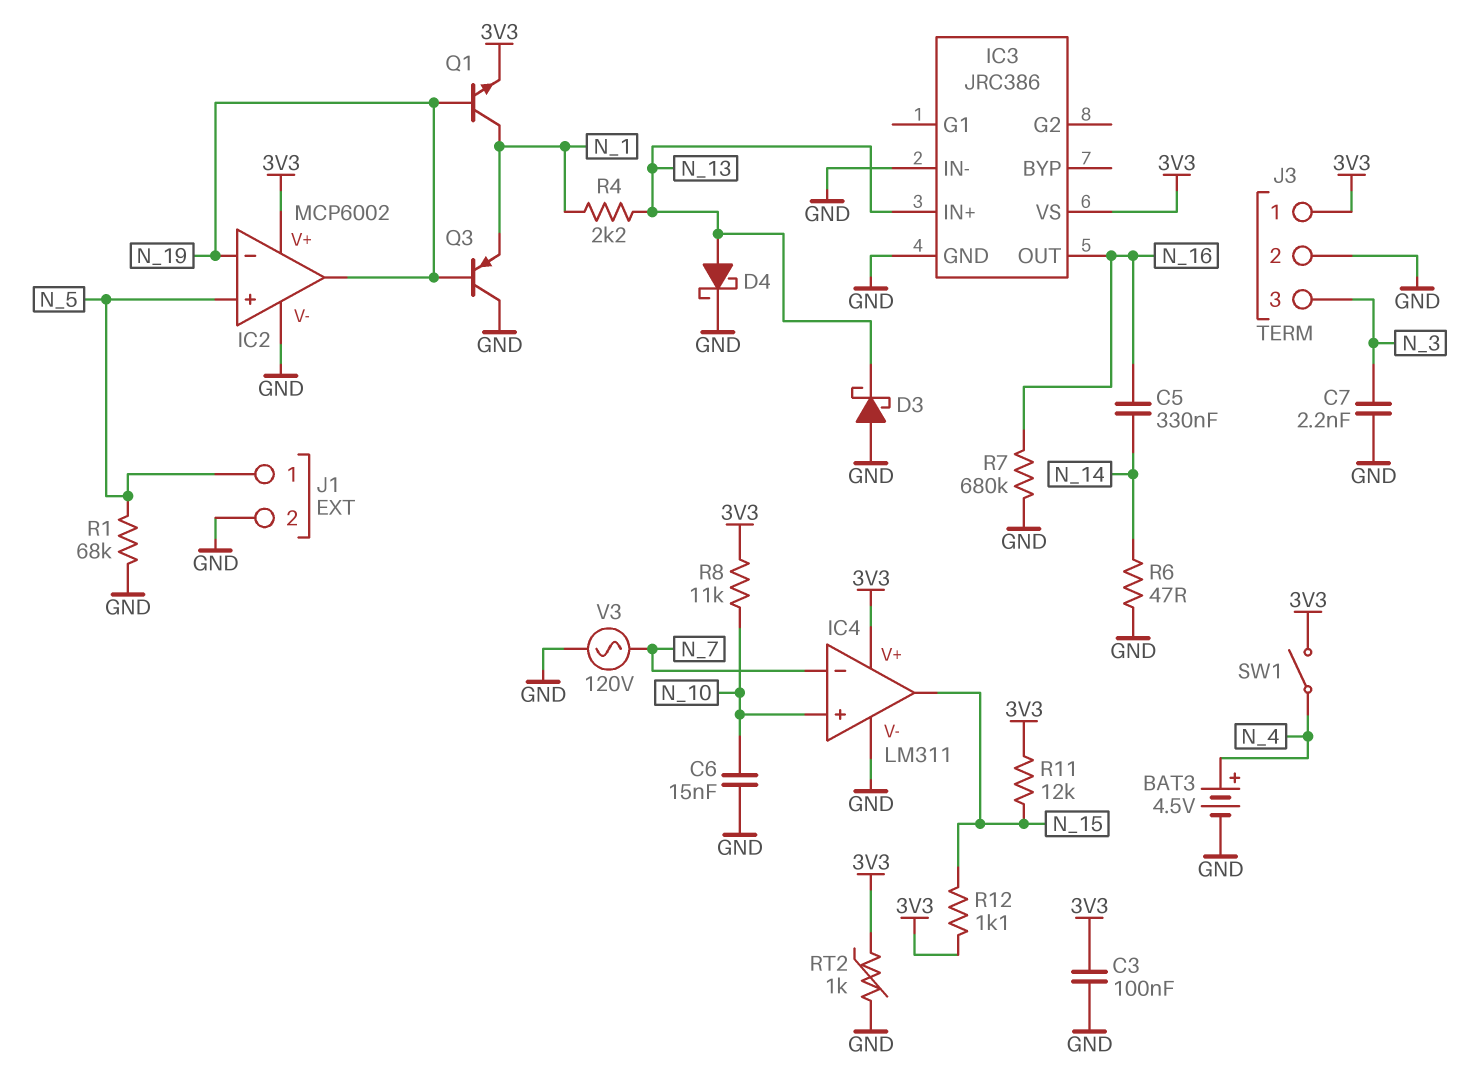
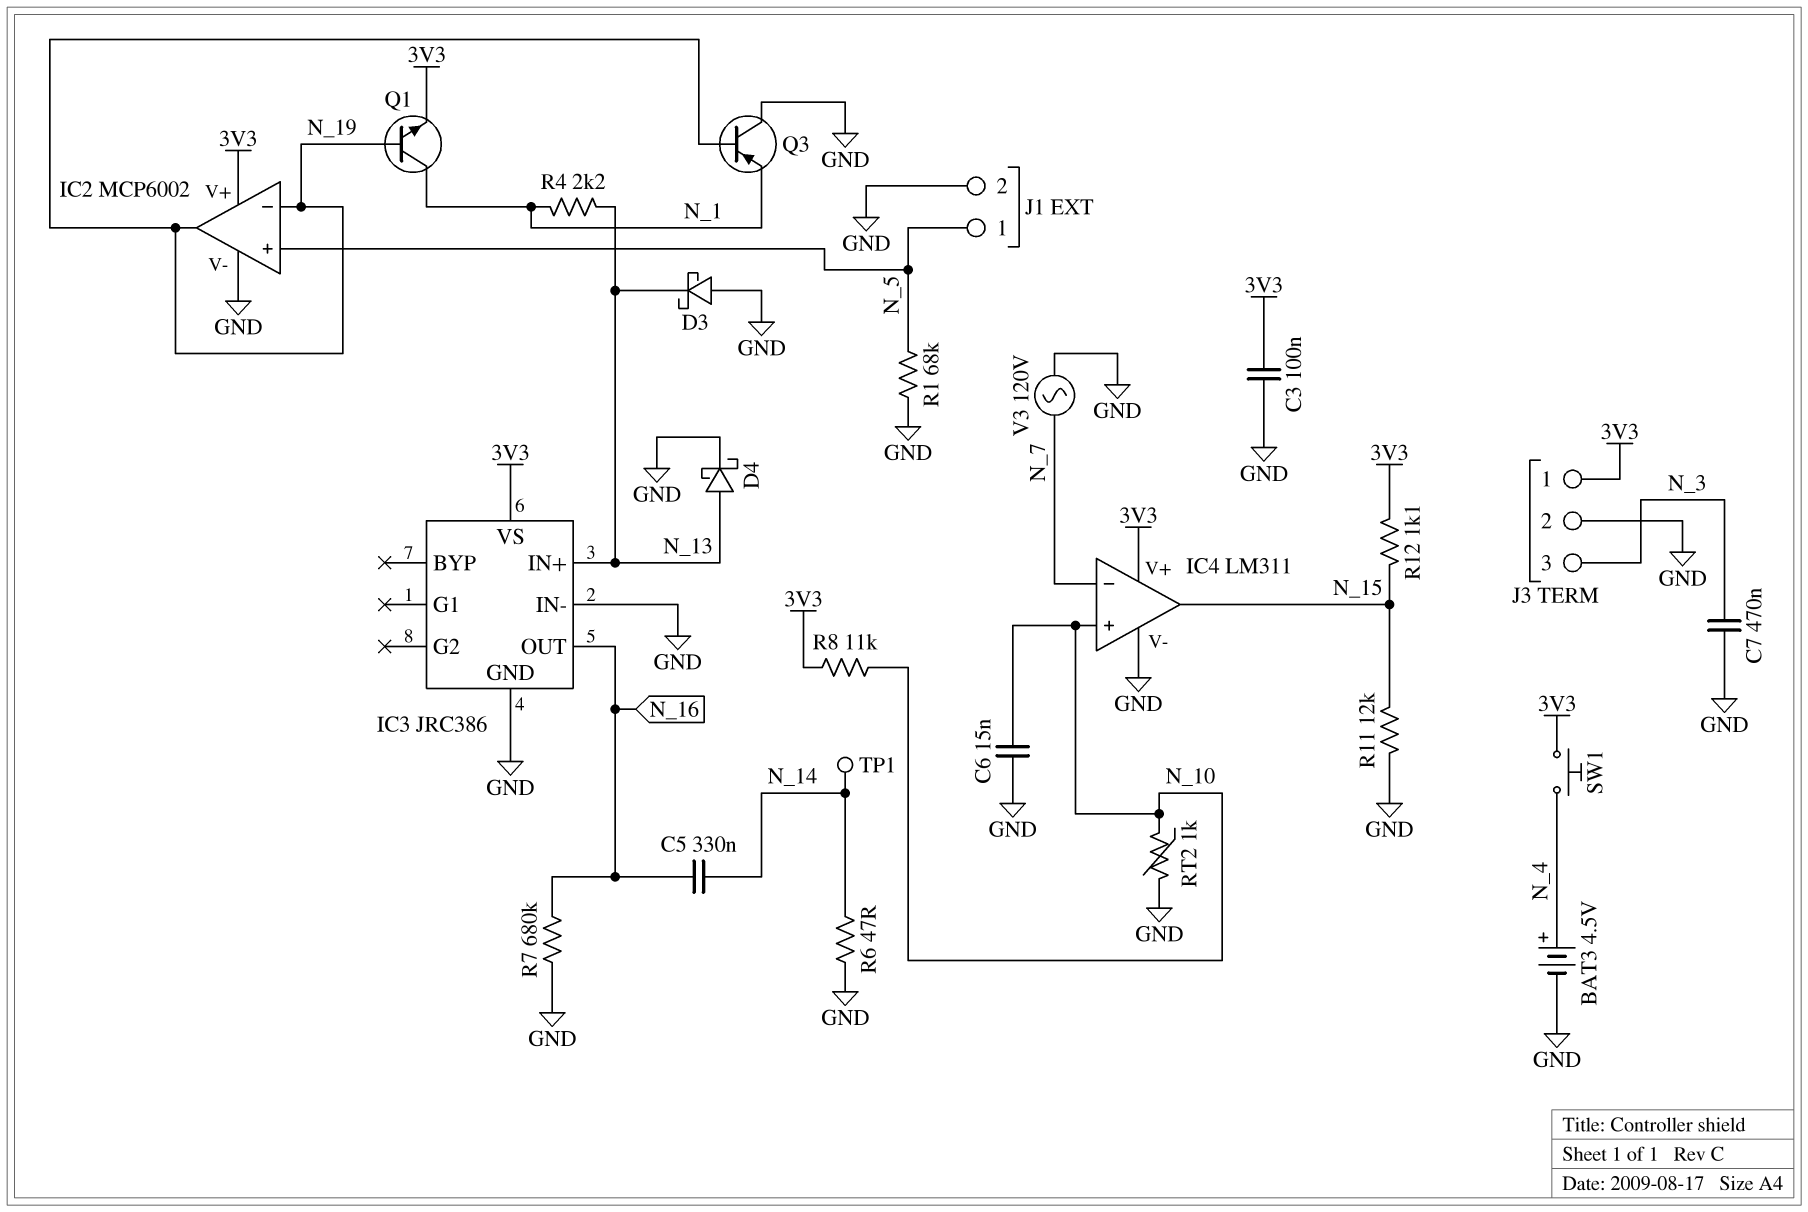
C7: 2.2nF (GND, N_3) -> 470nF (GND, N_3)
R11: 12k (3V3, N_15) -> 12k (GND, N_15)
RT2: 1k (3V3, GND) -> 1k (GND, N_10)
SW1: switch (3V3, N_4) -> button (3V3, N_4)
TP1: none -> test point (N_14)

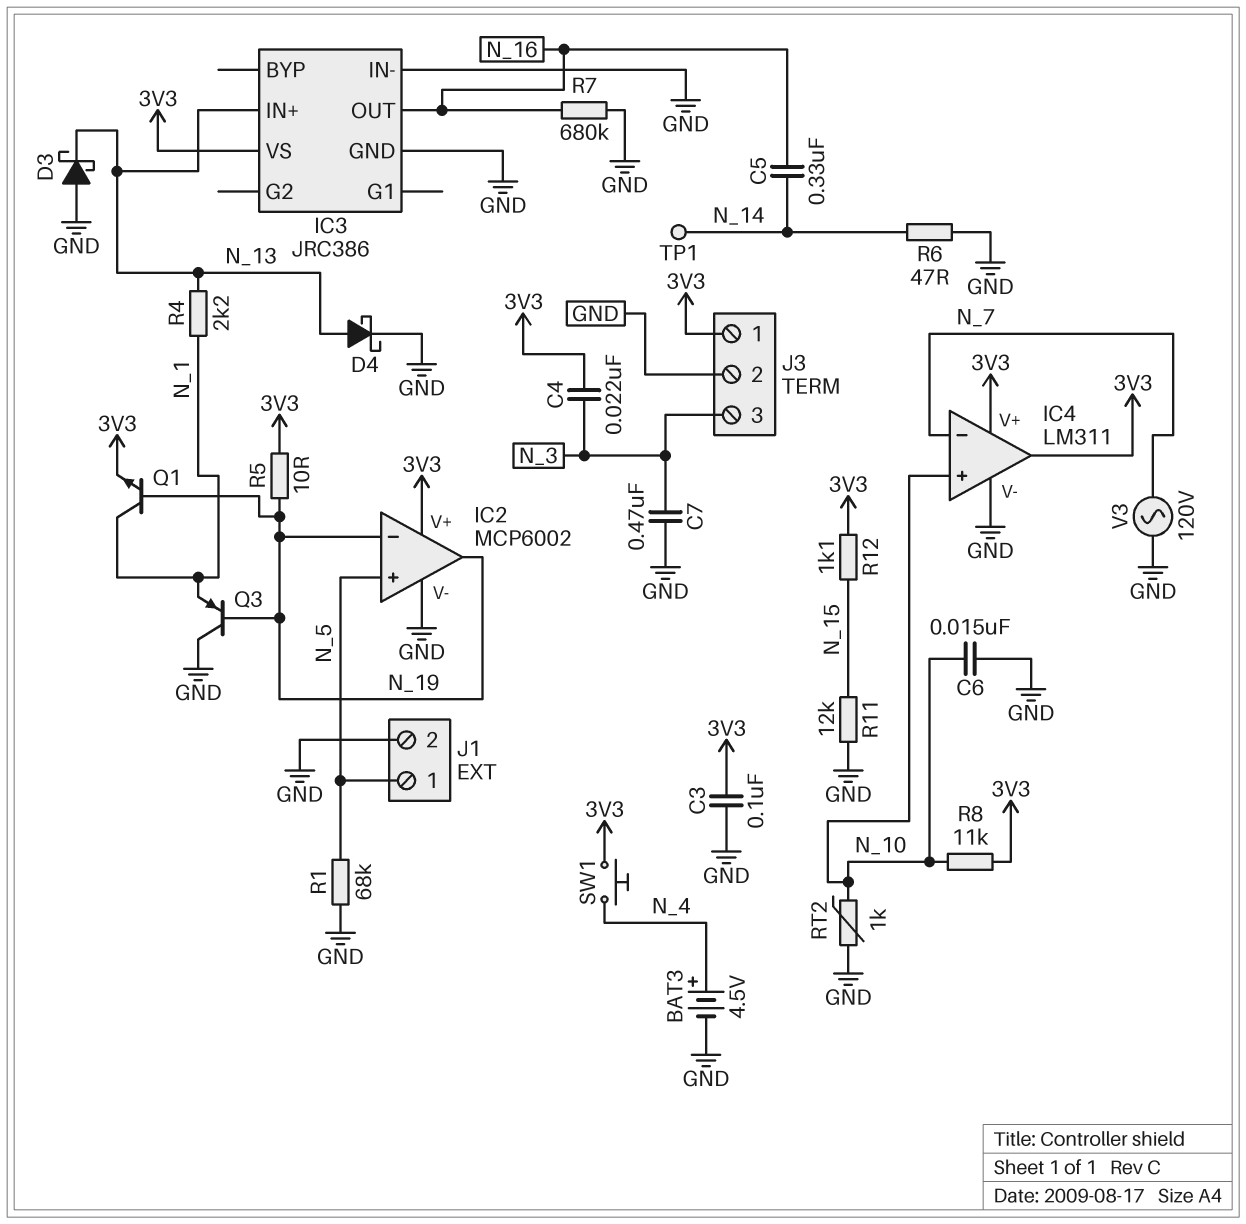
C4: none -> 22nF (3V3, N_3)
IC4 pin out: N_15 -> 3V3
R5: none -> 10 (3V3, N_19)

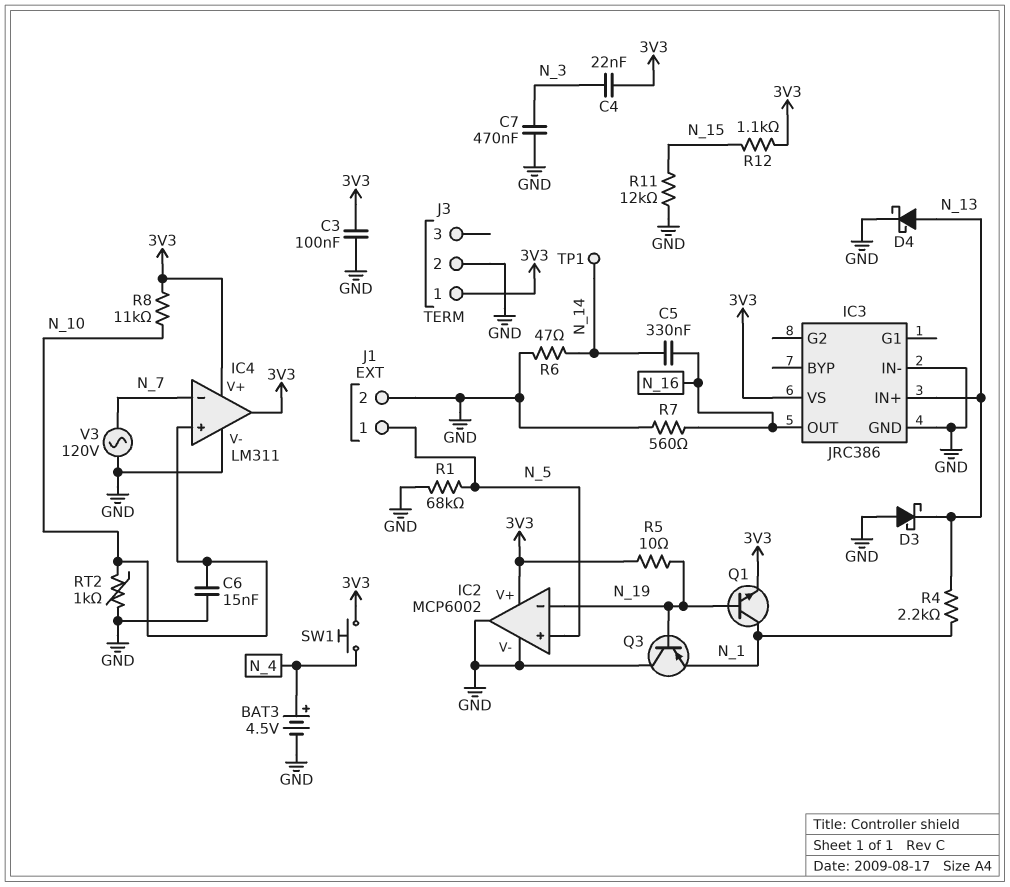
IC2 pin out: N_19 -> GND
J3 pin 3: N_3 -> none
R7: 680k (GND, N_16) -> 560 (GND, N_16)

